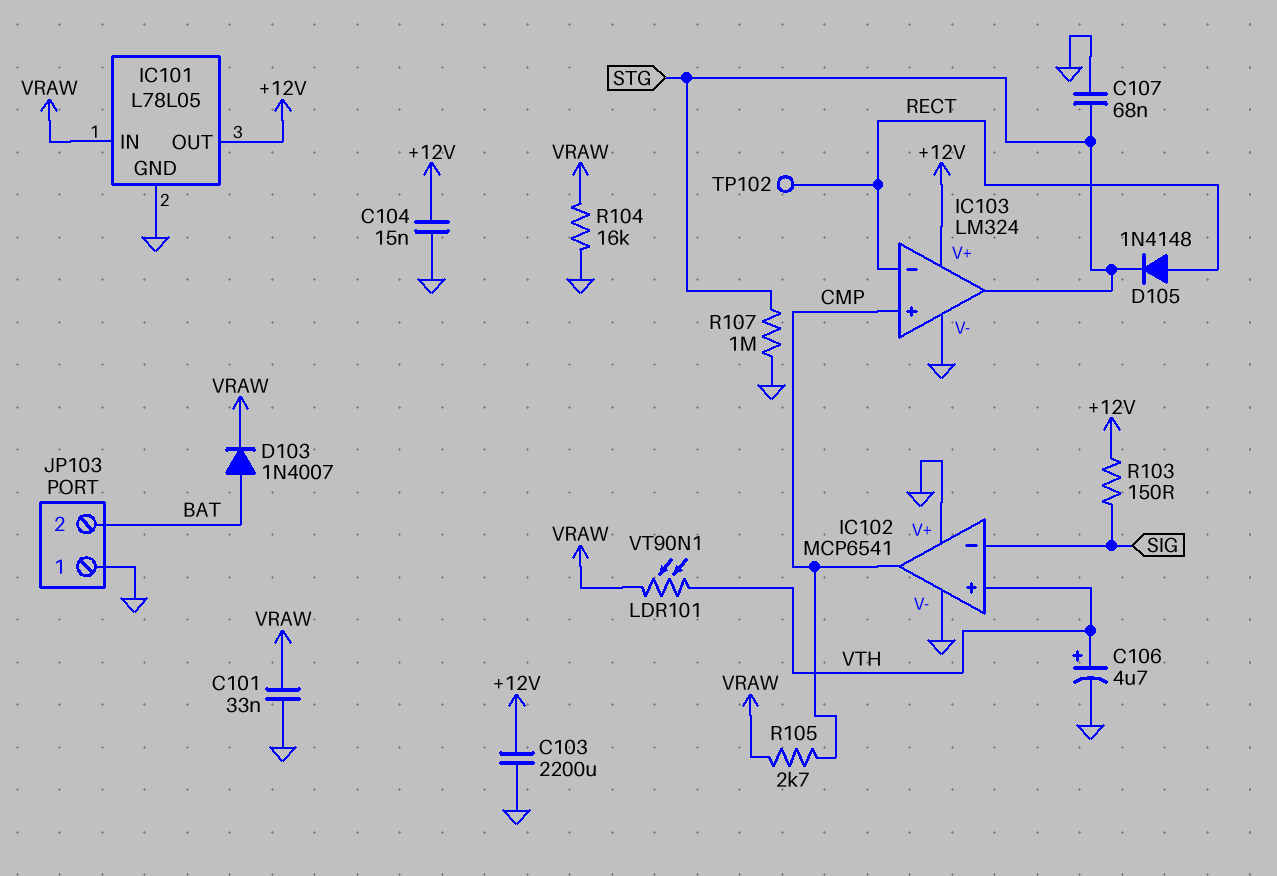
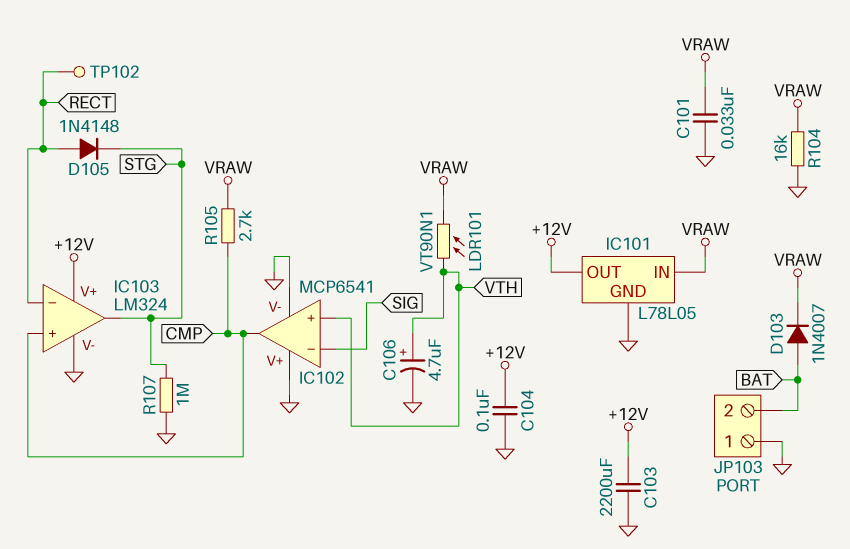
C104: 15nF (+12V, GND) -> 100nF (+12V, GND)
C107: 68nF (GND, STG) -> none
R103: 150 (+12V, SIG) -> none

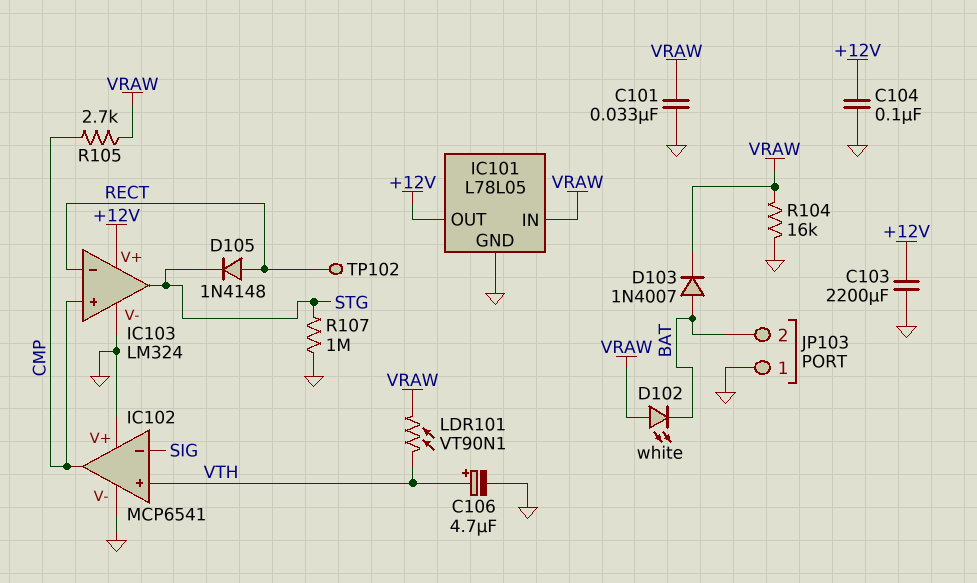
D102: none -> LED white (A VRAW, K BAT)

